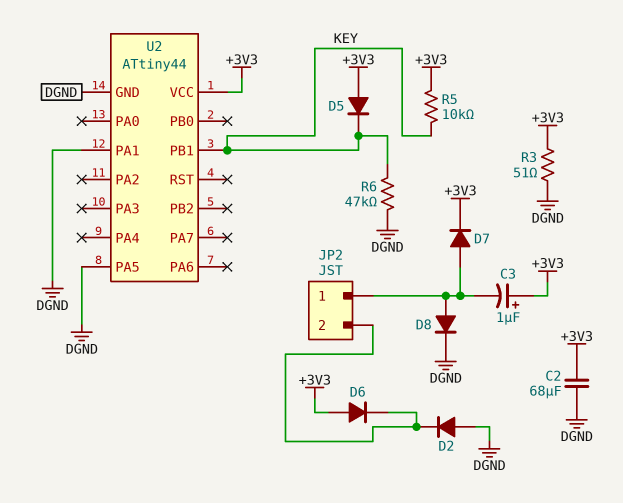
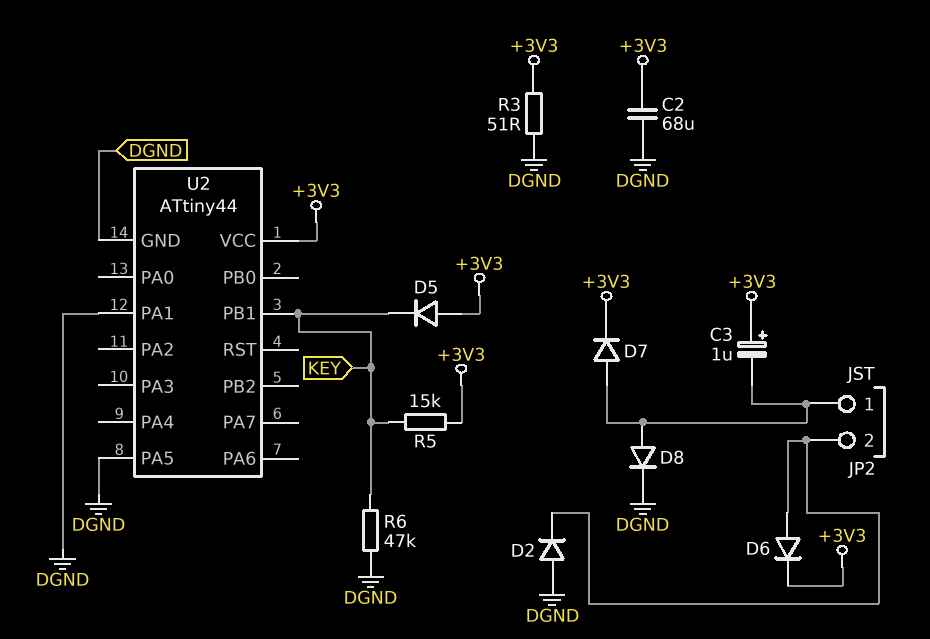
D6: diode (A +3V3, K JP2/2) -> diode (A JP2/2, K +3V3)
R5: 10k (+3V3, KEY) -> 15k (+3V3, KEY)

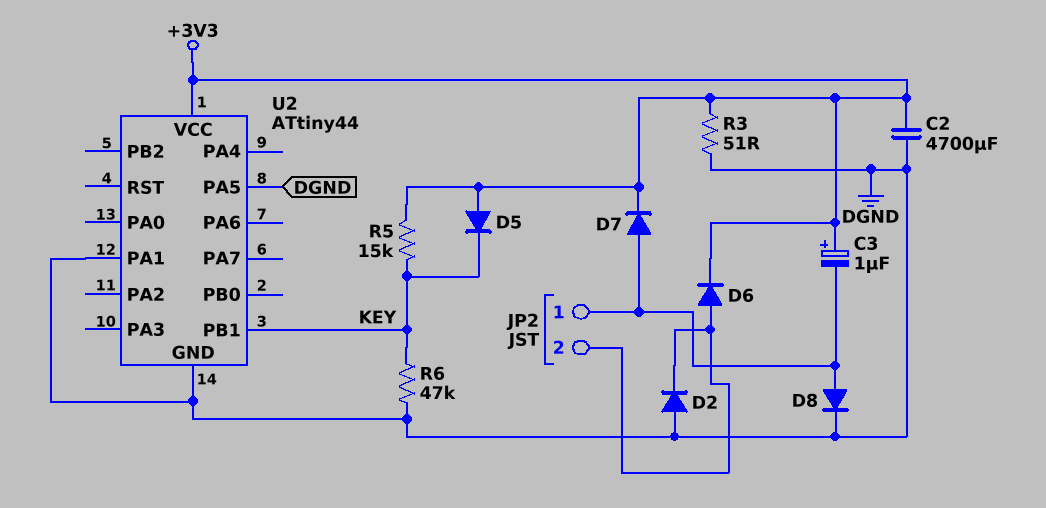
C2: 68uF (+3V3, DGND) -> 4700uF (+3V3, DGND)

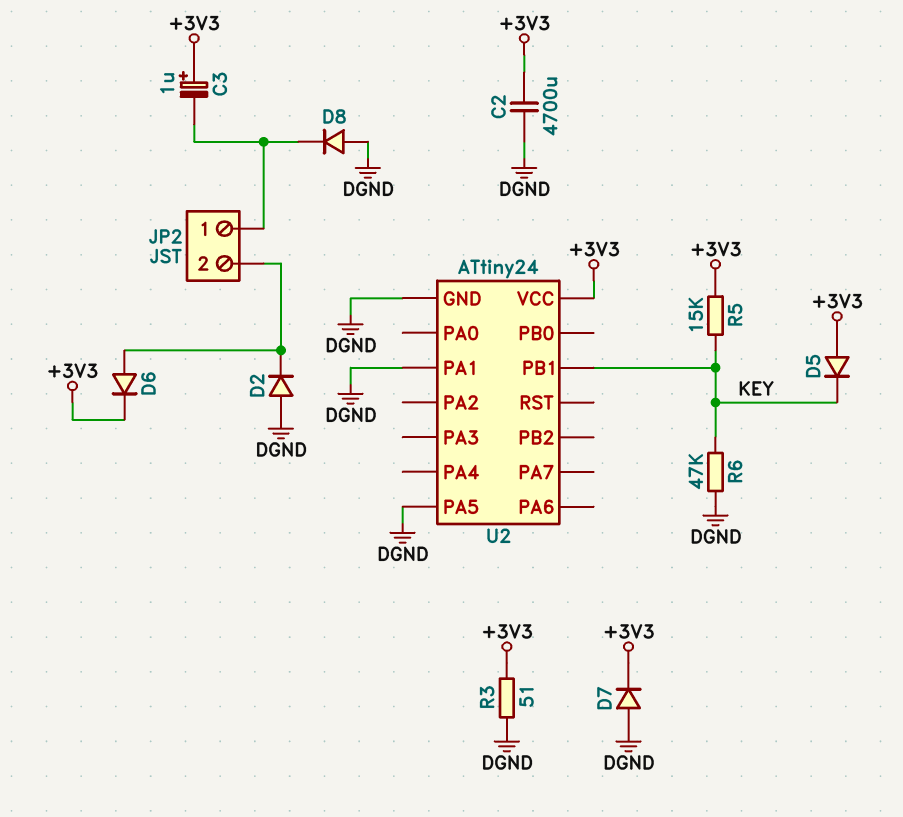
D7: diode (A JP2/1, K +3V3) -> diode (A DGND, K +3V3)
D8: diode (A JP2/1, K DGND) -> diode (A DGND, K JP2/1)
U2: ATtiny44 -> ATtiny24

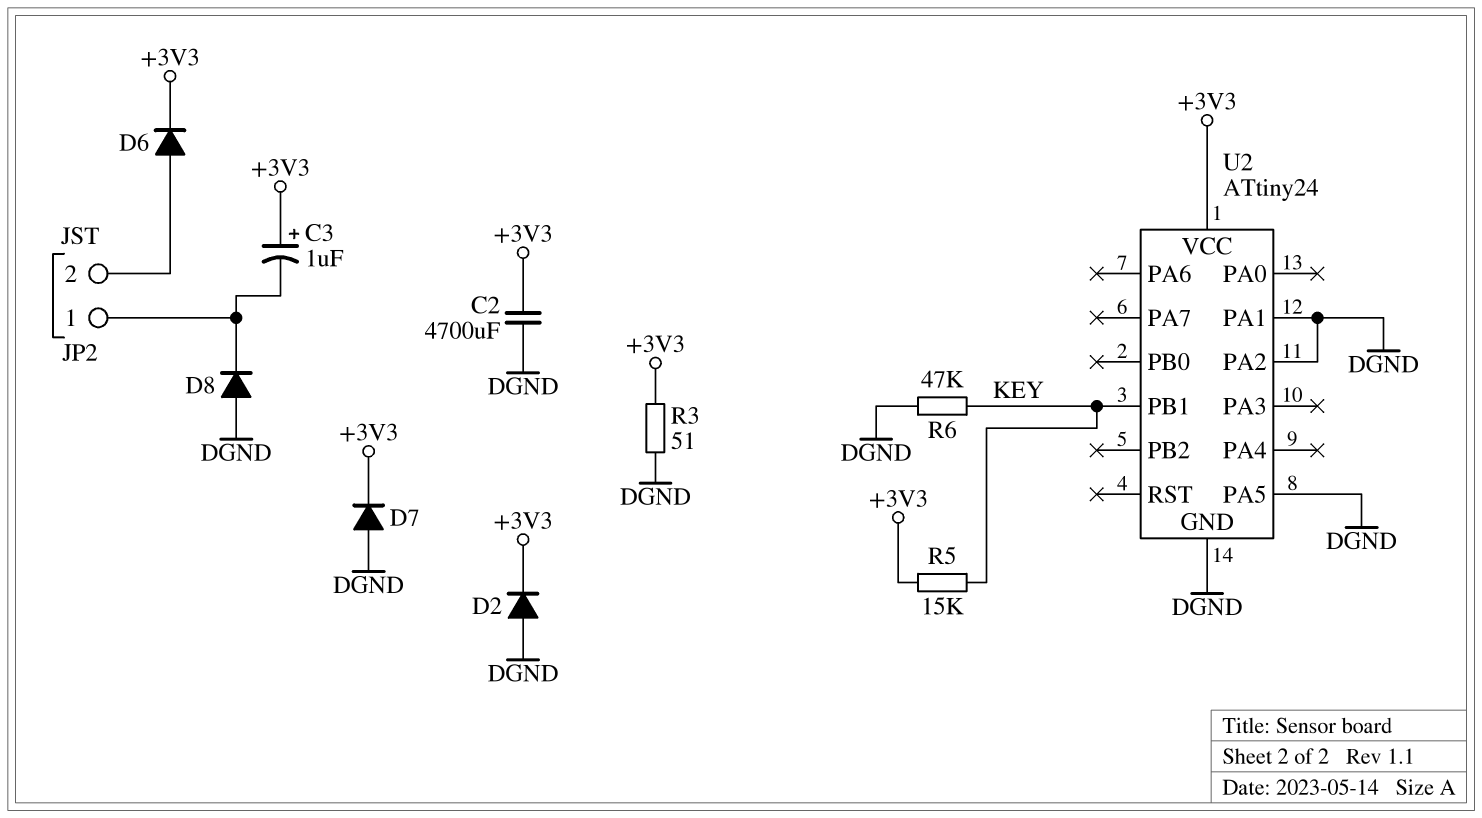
D2: diode (A DGND, K JP2/2) -> diode (A DGND, K +3V3)
D5: diode (A +3V3, K KEY) -> none
U2 pin PA2: none -> DGND

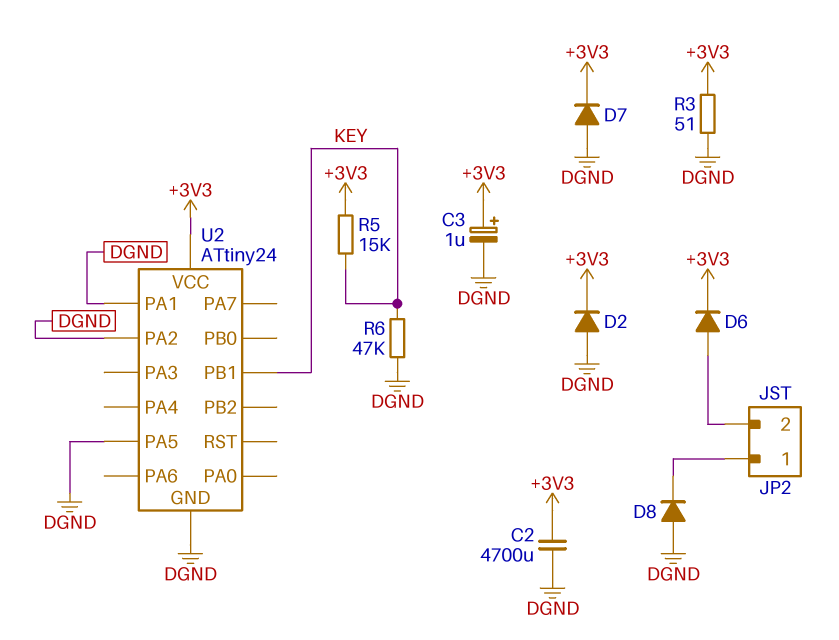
C3: 1uF (plus +3V3, minus JP2/1) -> 1uF (plus +3V3, minus DGND)

